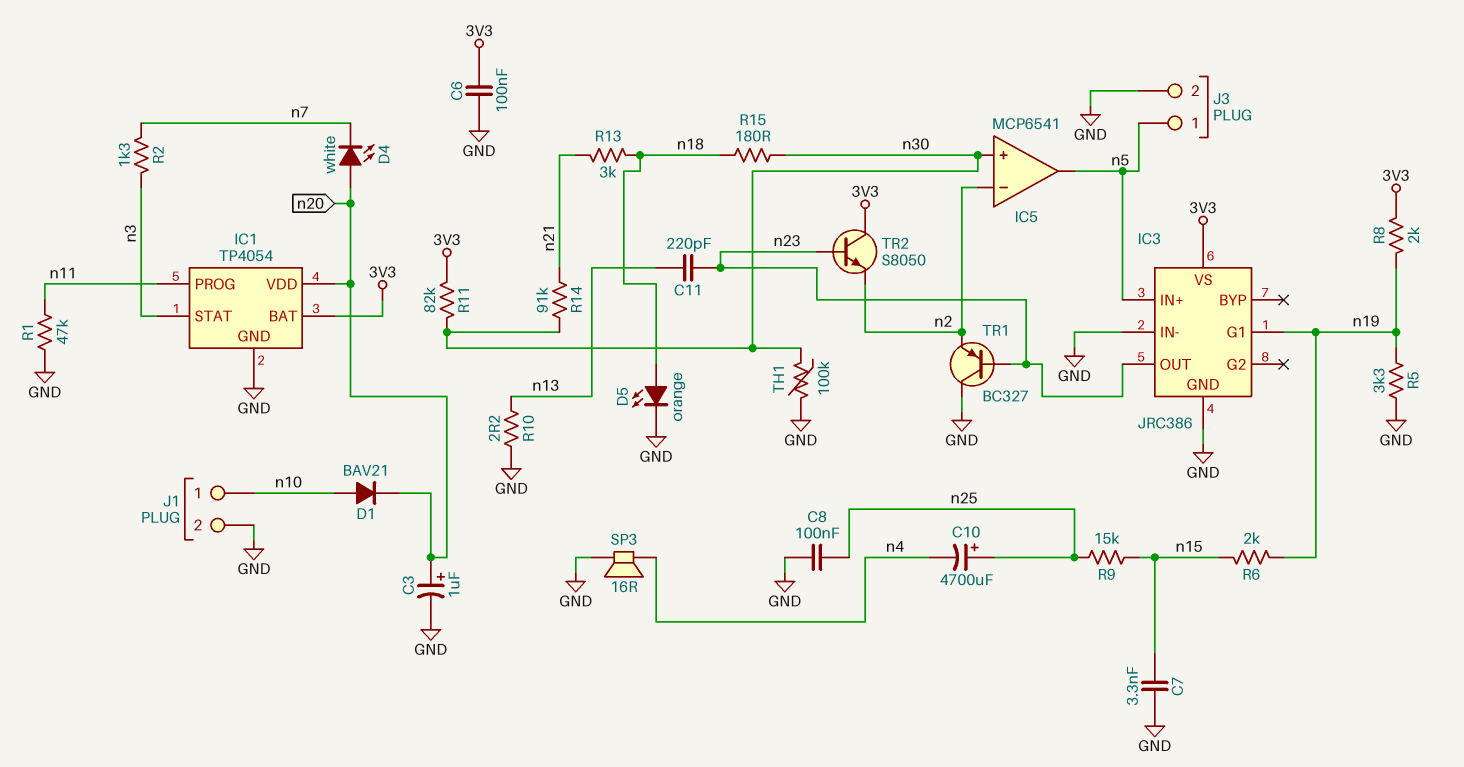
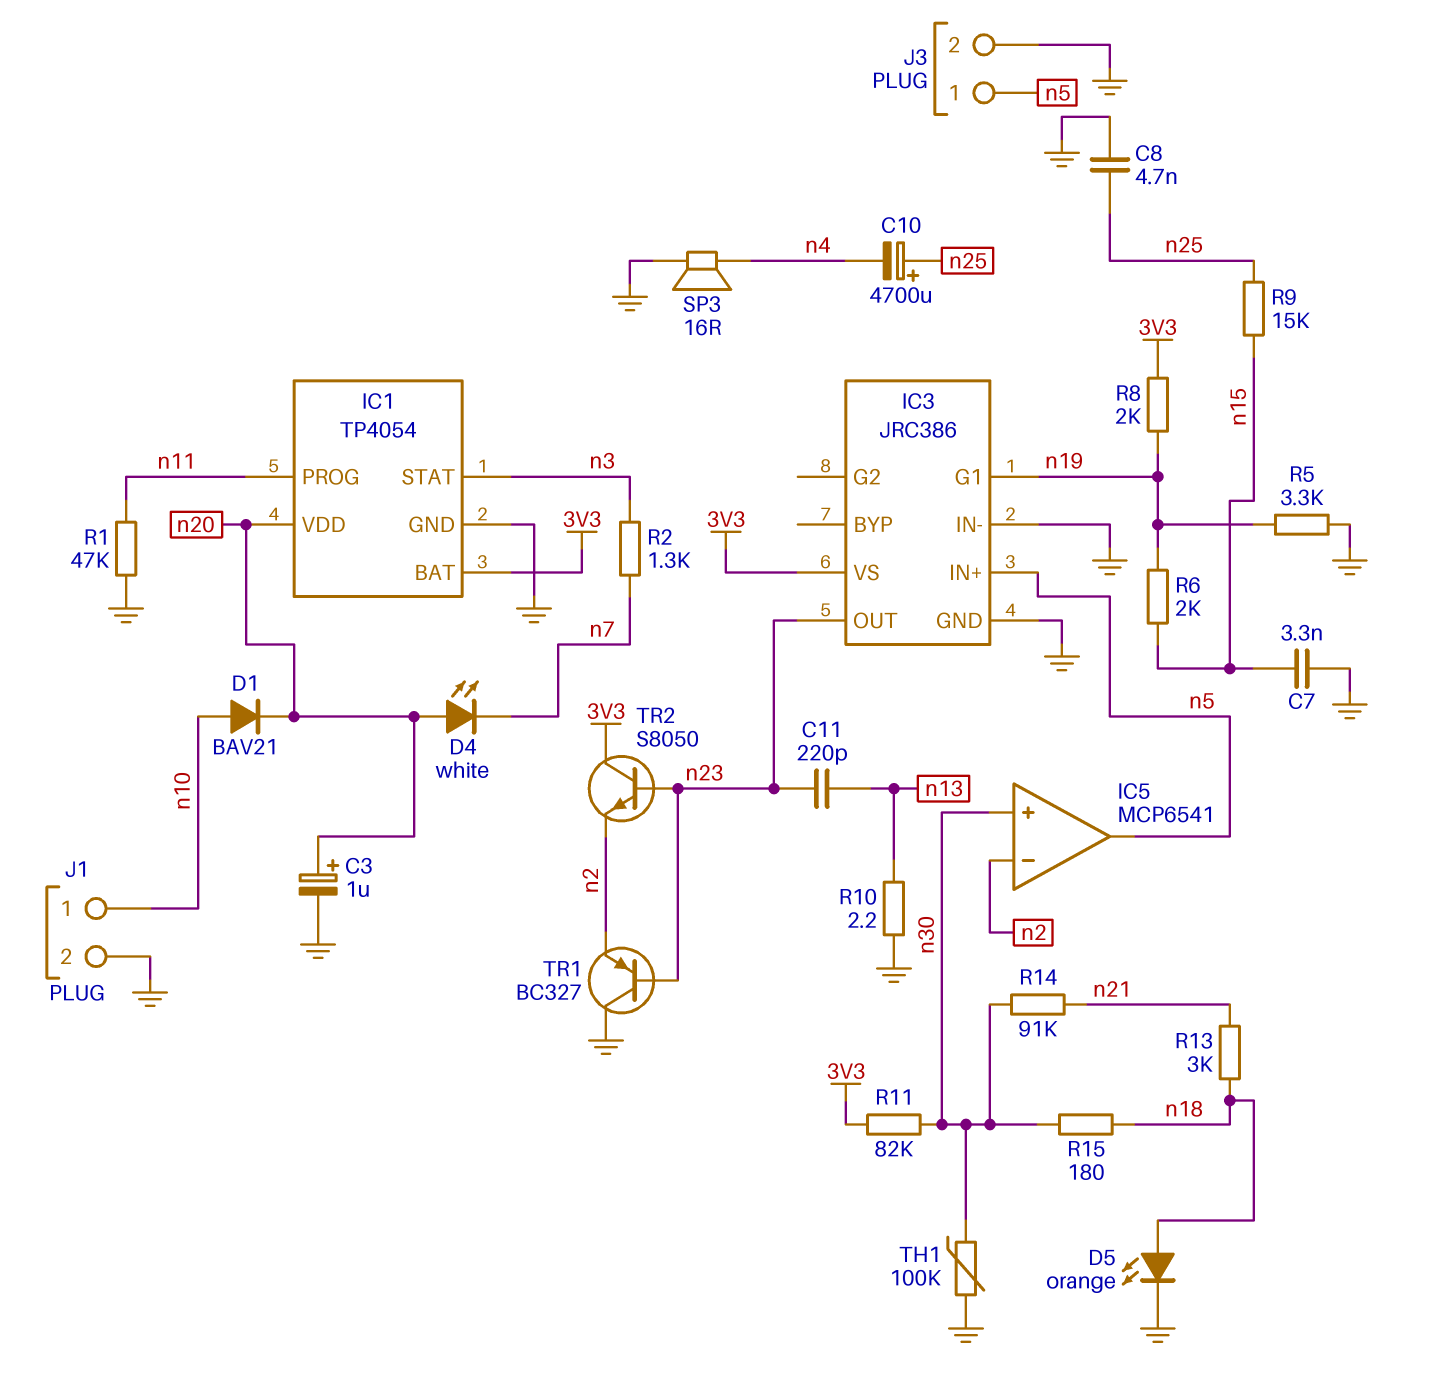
C6: 100nF (3V3, GND) -> none
C8: 100nF (GND, n25) -> 4.7nF (GND, n25)

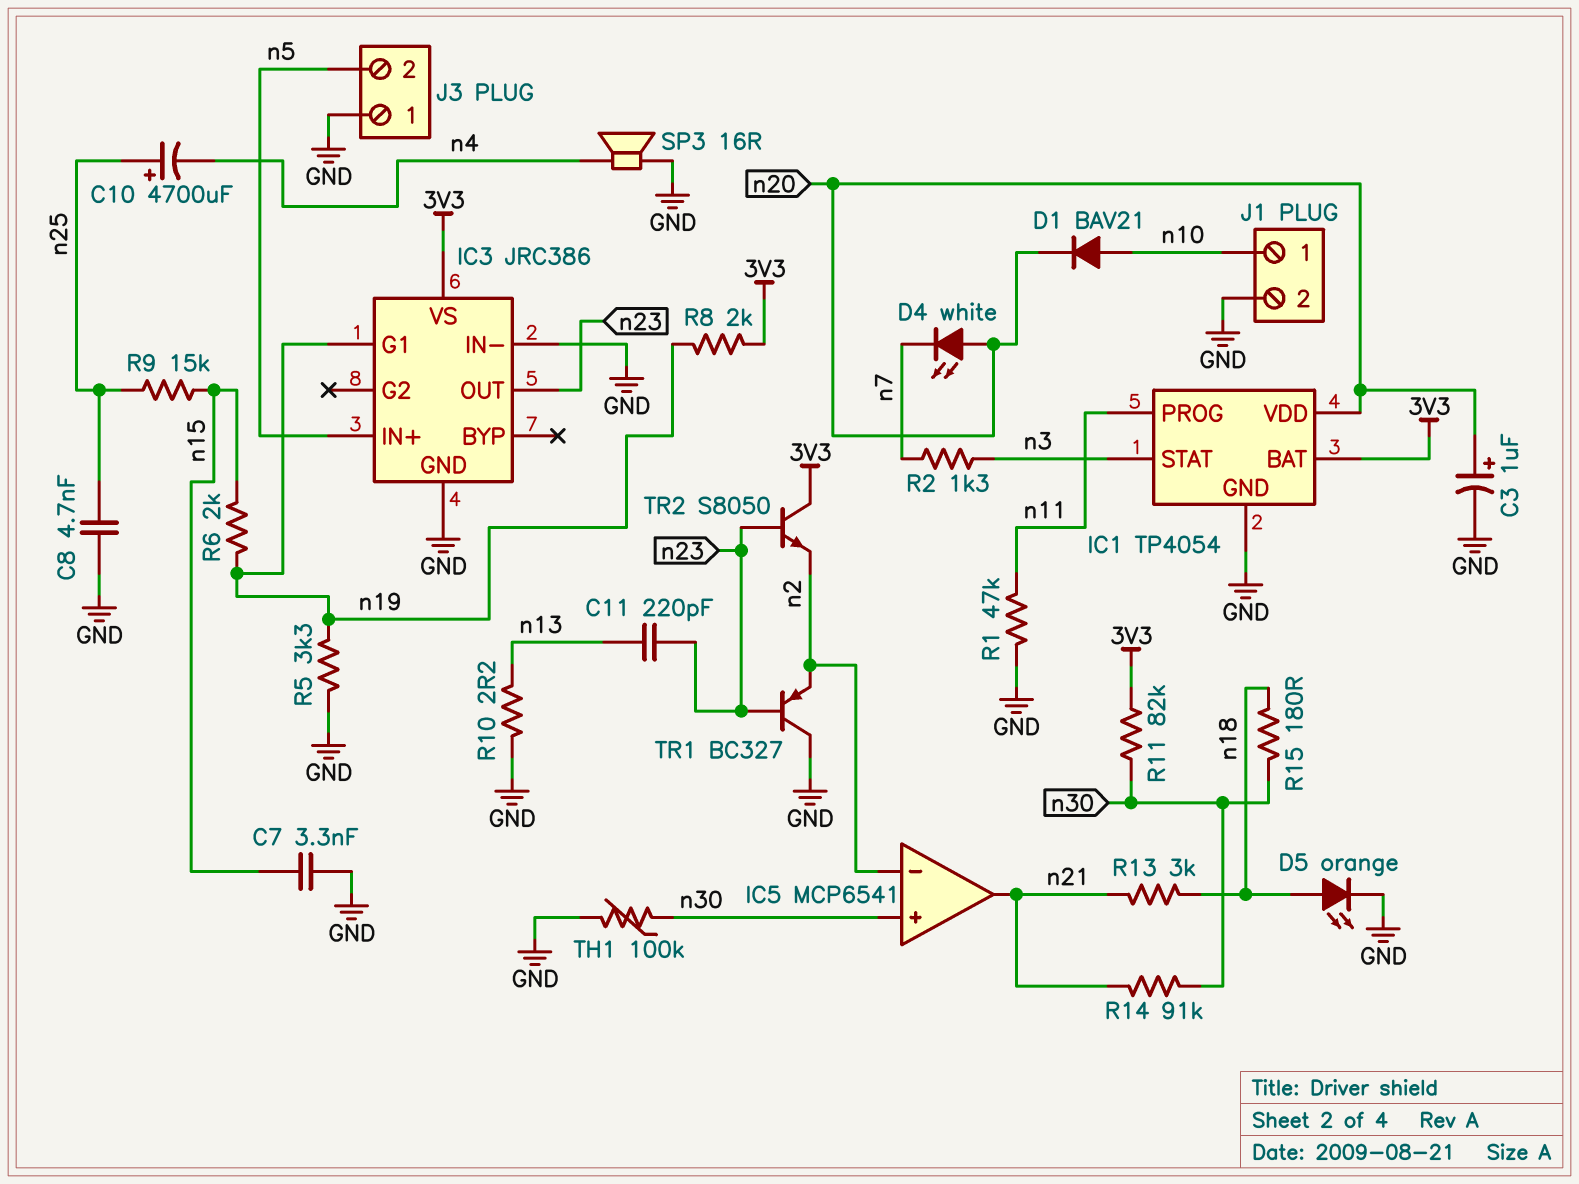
IC5 pin out: n5 -> n21
J3 pin 1: n5 -> GND
J3 pin 2: GND -> n5

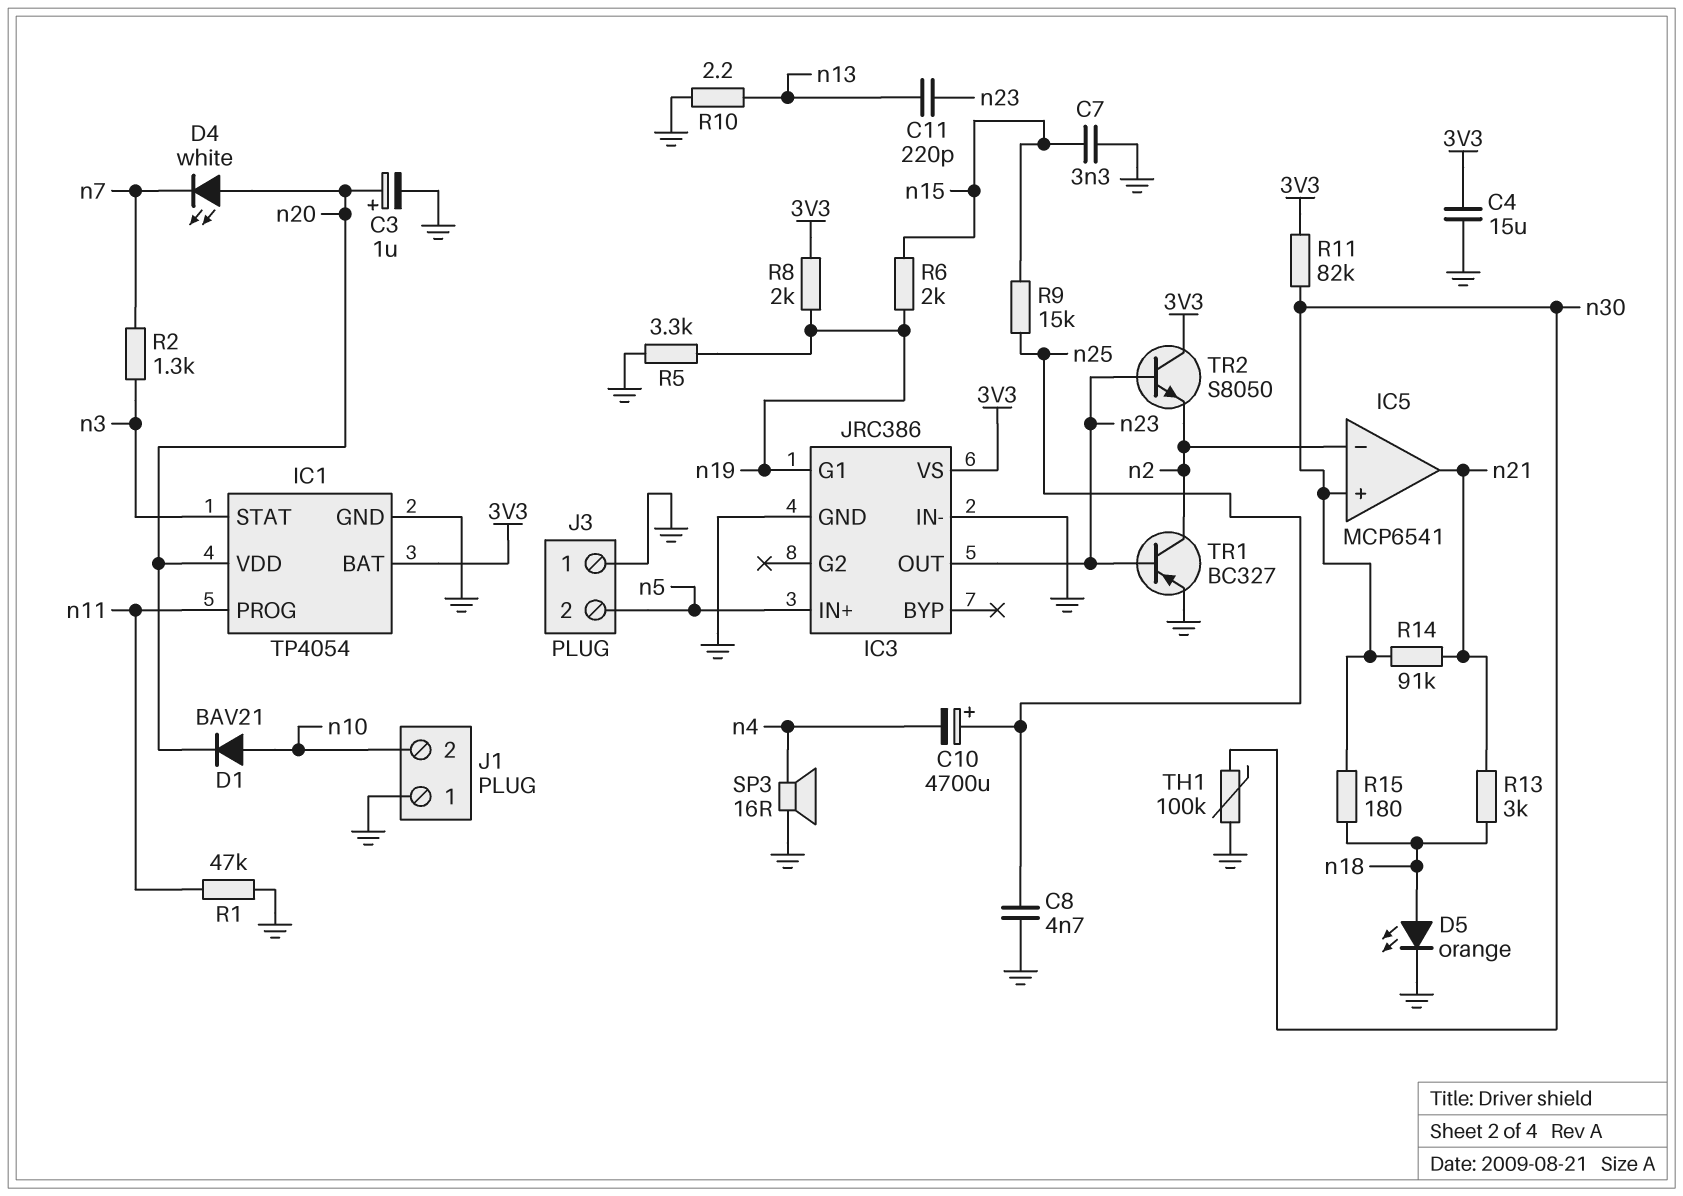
C4: none -> 15uF (3V3, GND)
J1 pin 1: n10 -> GND
J1 pin 2: GND -> n10
TR1: PNP BC327 (B n23, C GND, E n2) -> PNP BC327 (B n23, C n2, E GND)

